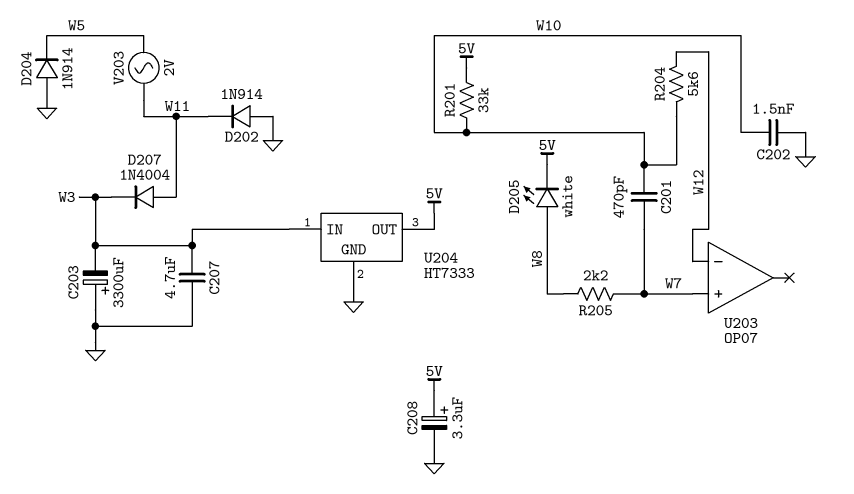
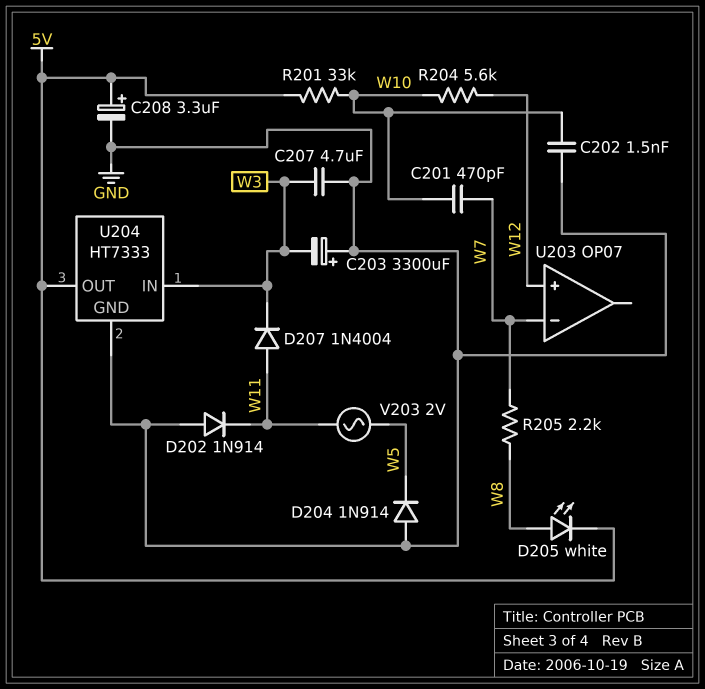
U203 pin in+: W7 -> W12
U203 pin in-: W12 -> W7

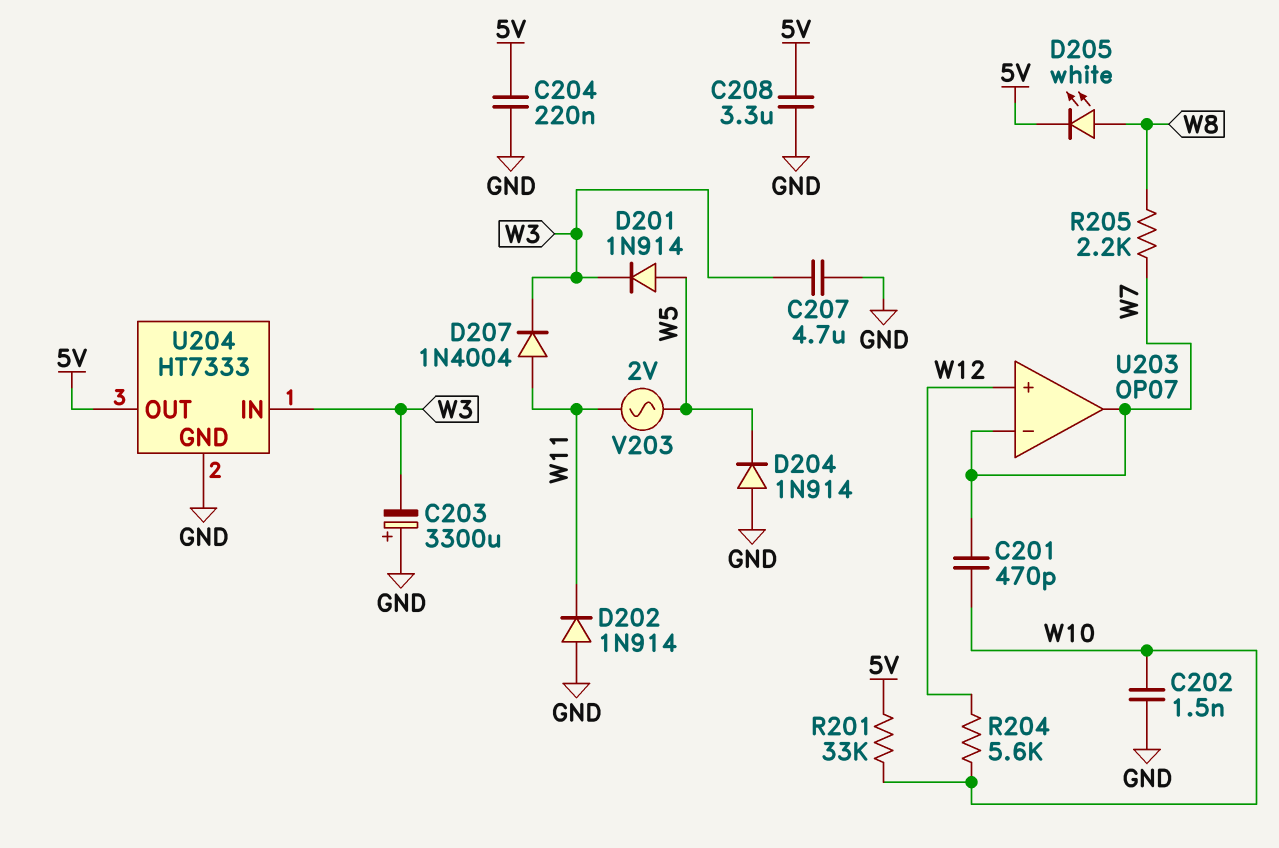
C204: none -> 220nF (5V, GND)
C208: 3.3uF (plus 5V, minus GND) -> 3.3uF (5V, GND)
D201: none -> diode 1N914 (A W5, K W3)
U203 pin out: none -> W7

